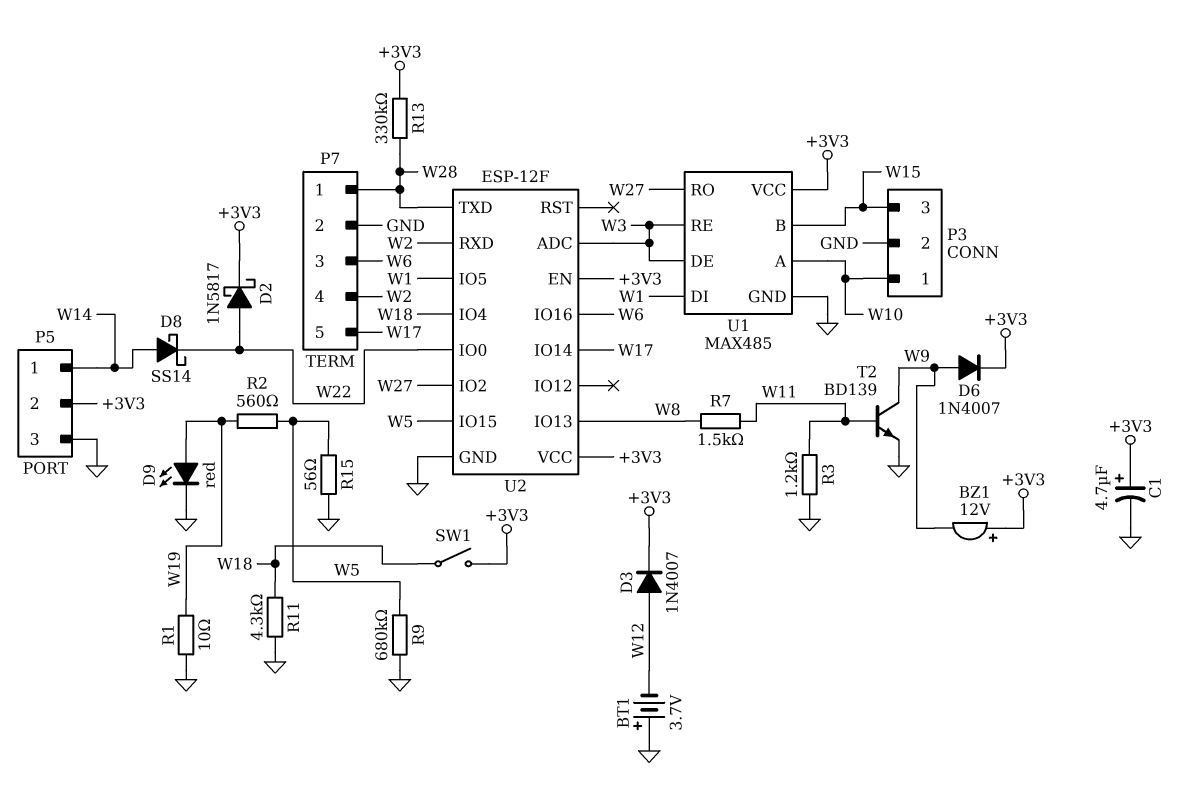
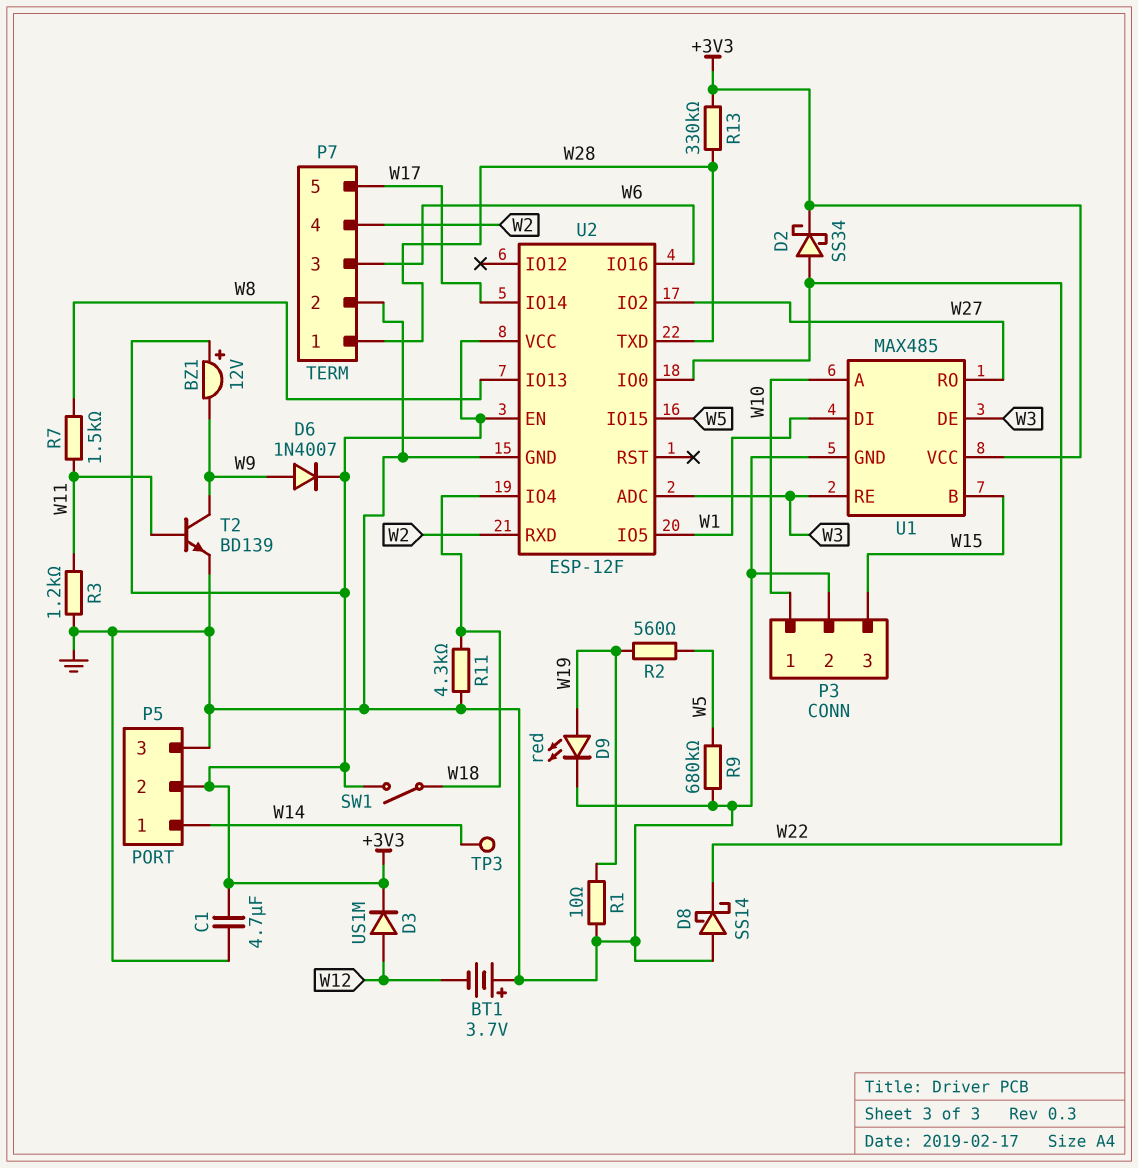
C1: 4.7uF (plus +3V3, minus GND) -> 4.7uF (+3V3, GND)
D2: schottky 1N5817 (A W22, K +3V3) -> schottky SS34 (A W22, K +3V3)
D3: diode 1N4007 (A W12, K +3V3) -> diode US1M (A W12, K +3V3)
D8: schottky SS14 (A W14, K W22) -> schottky SS14 (A GND, K W22)
R15: 56 (GND, W5) -> none
TP3: none -> test point (W14)

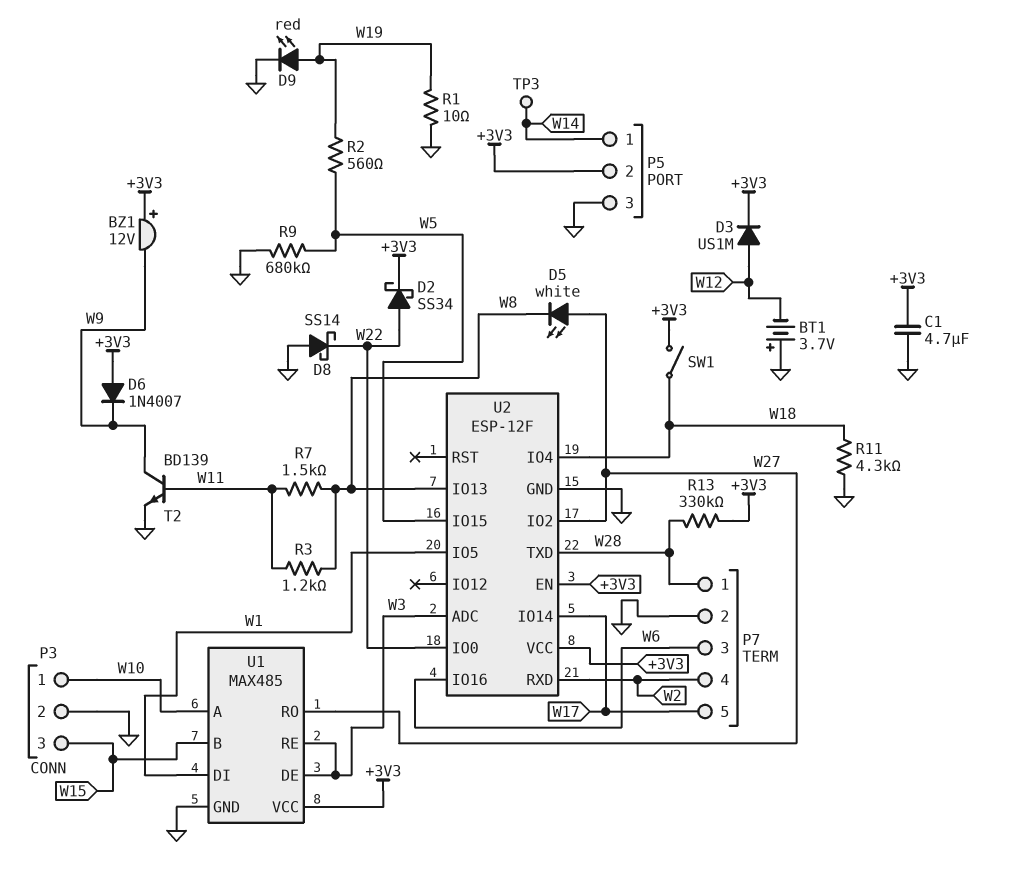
D5: none -> LED white (A W27, K W8)
D6: diode 1N4007 (A W9, K +3V3) -> diode 1N4007 (A +3V3, K W9)
R3: 1.2k (GND, W11) -> 1.2k (W8, W11)

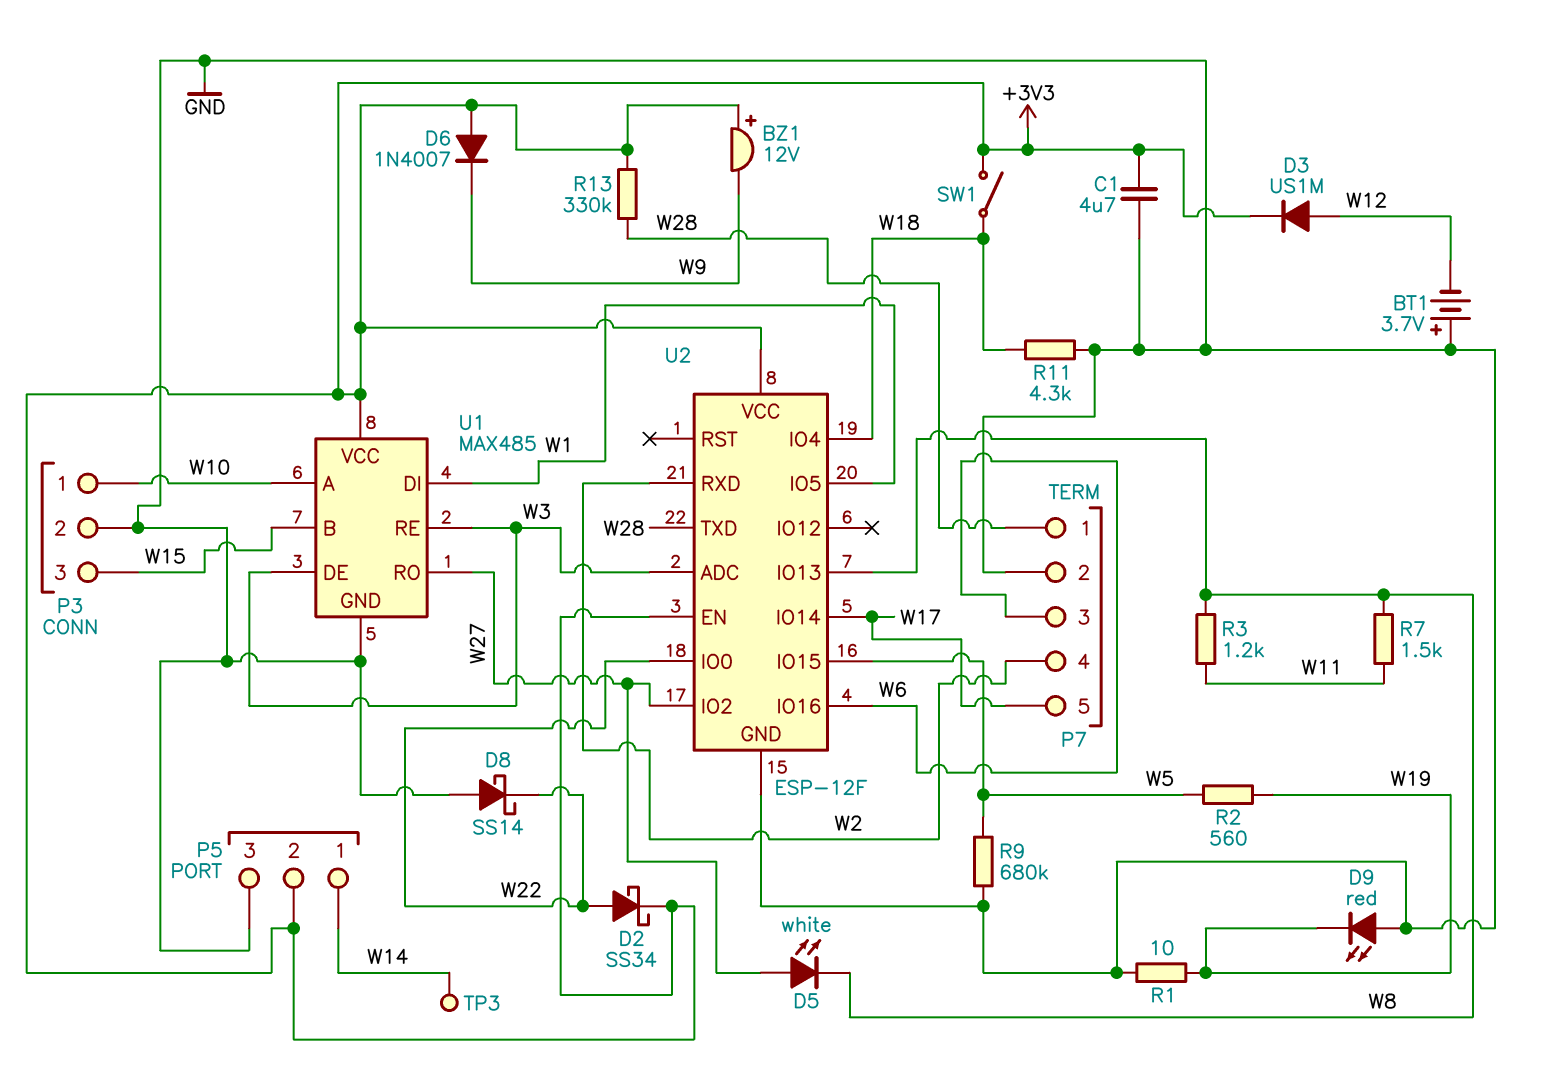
D9: LED red (A W19, K GND) -> LED red (A GND, K W19)
T2: NPN BD139 (B W11, C W9, E GND) -> none

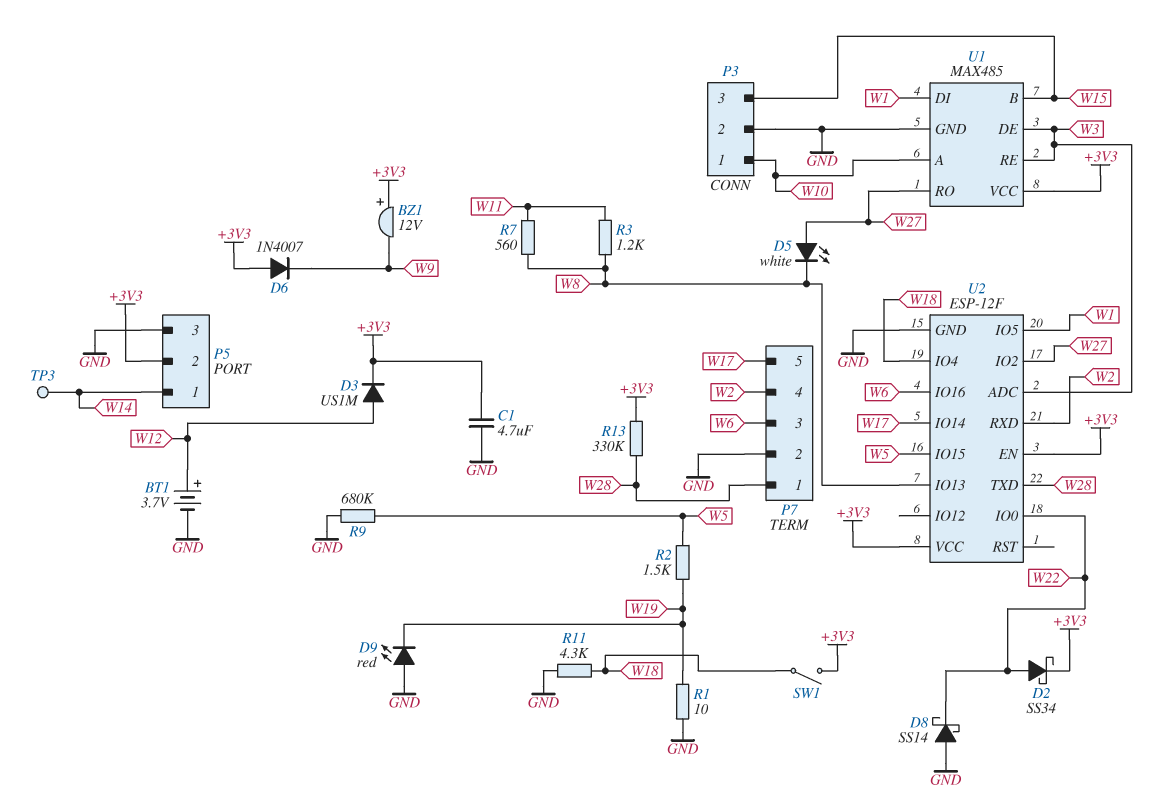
BT1: 3.7V (plus GND, minus W12) -> 3.7V (plus W12, minus GND)
R2: 560 (W5, W19) -> 1.5k (W5, W19)
R7: 1.5k (W8, W11) -> 560 (W8, W11)

